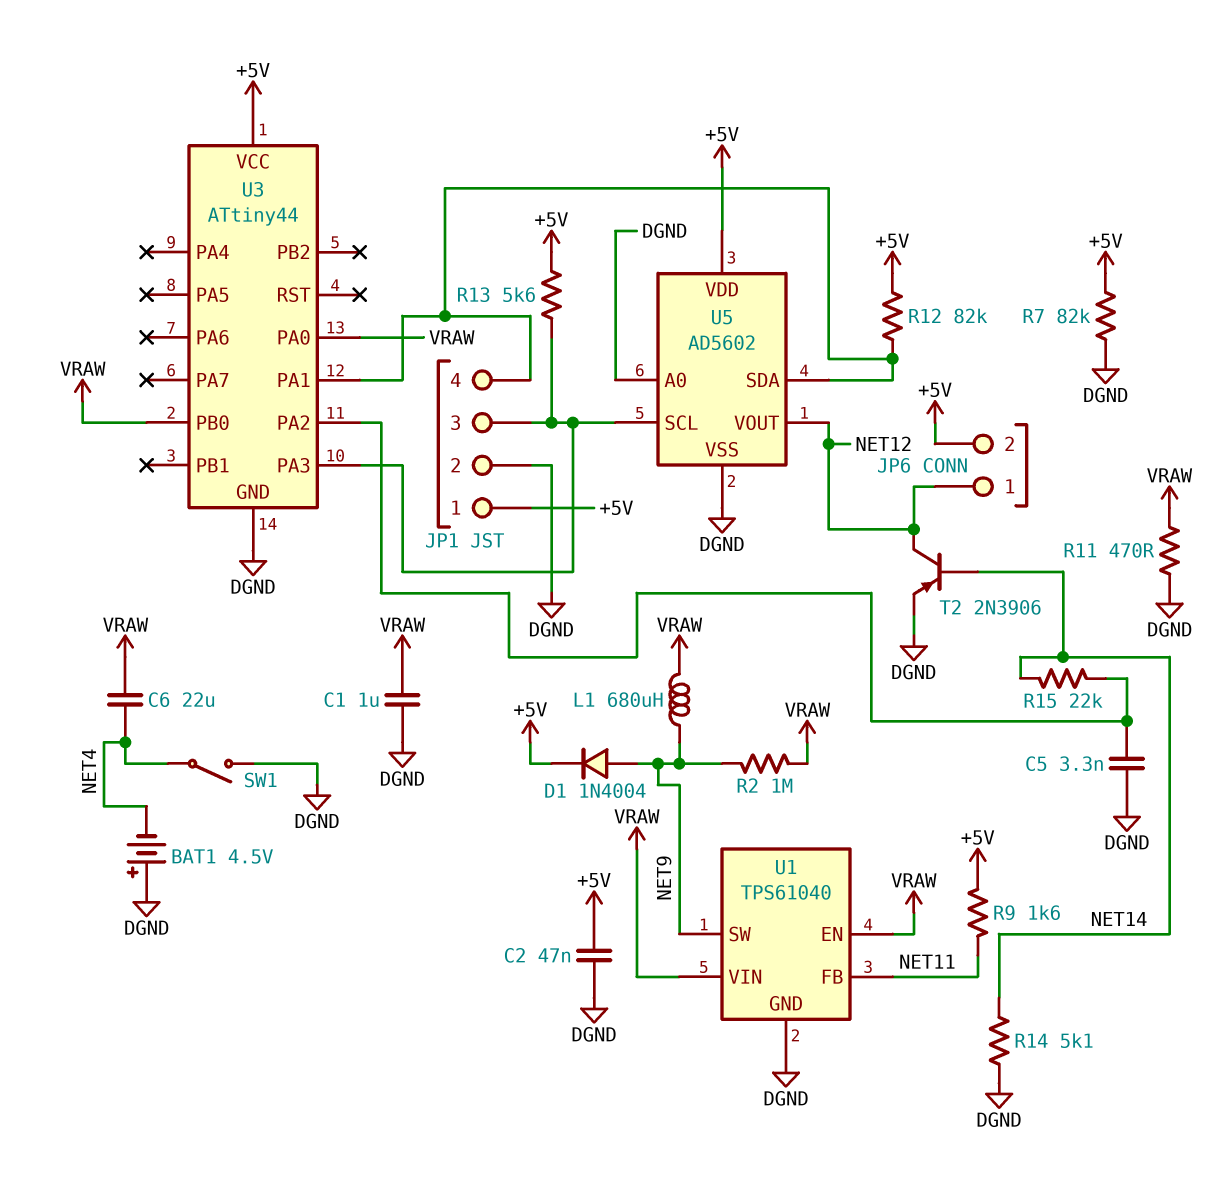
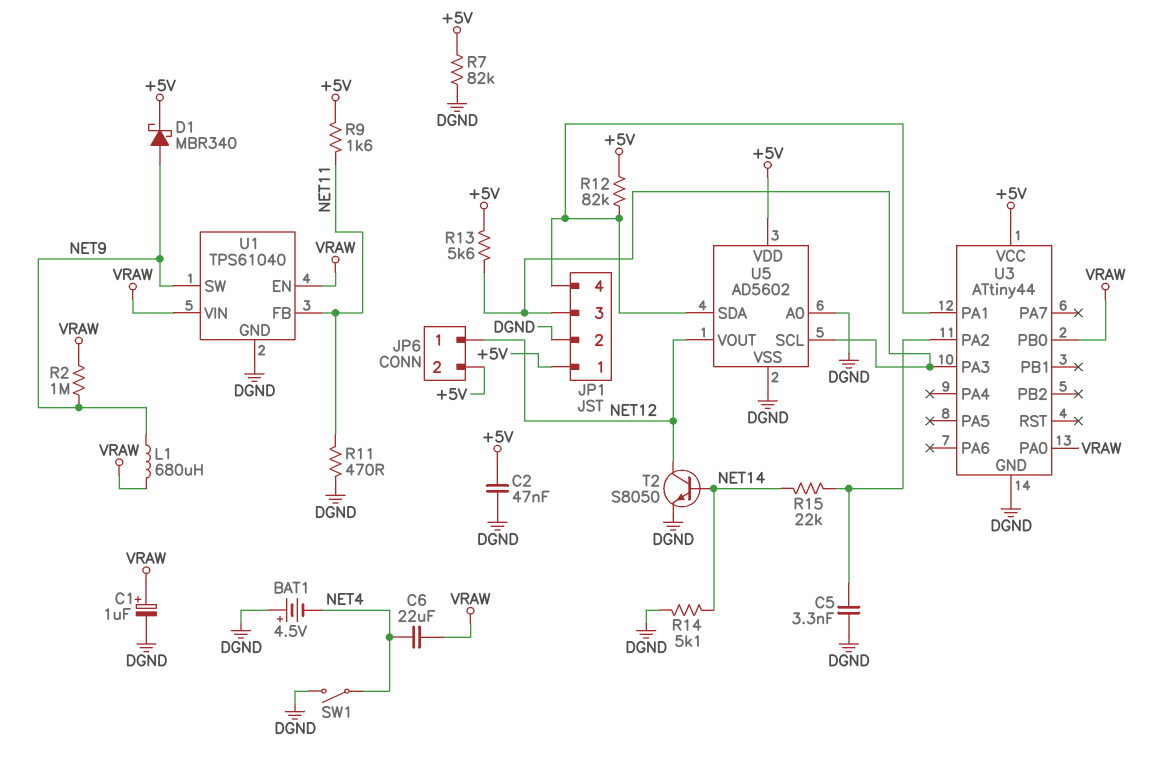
C1: 1uF (DGND, VRAW) -> 1uF (plus VRAW, minus DGND)
D1: diode 1N4004 (A NET9, K +5V) -> schottky MBR340 (A NET9, K +5V)
R11: 470 (DGND, VRAW) -> 470 (DGND, NET11)
T2: PNP 2N3906 (B NET14, C NET12, E DGND) -> NPN S8050 (B NET14, C NET12, E DGND)

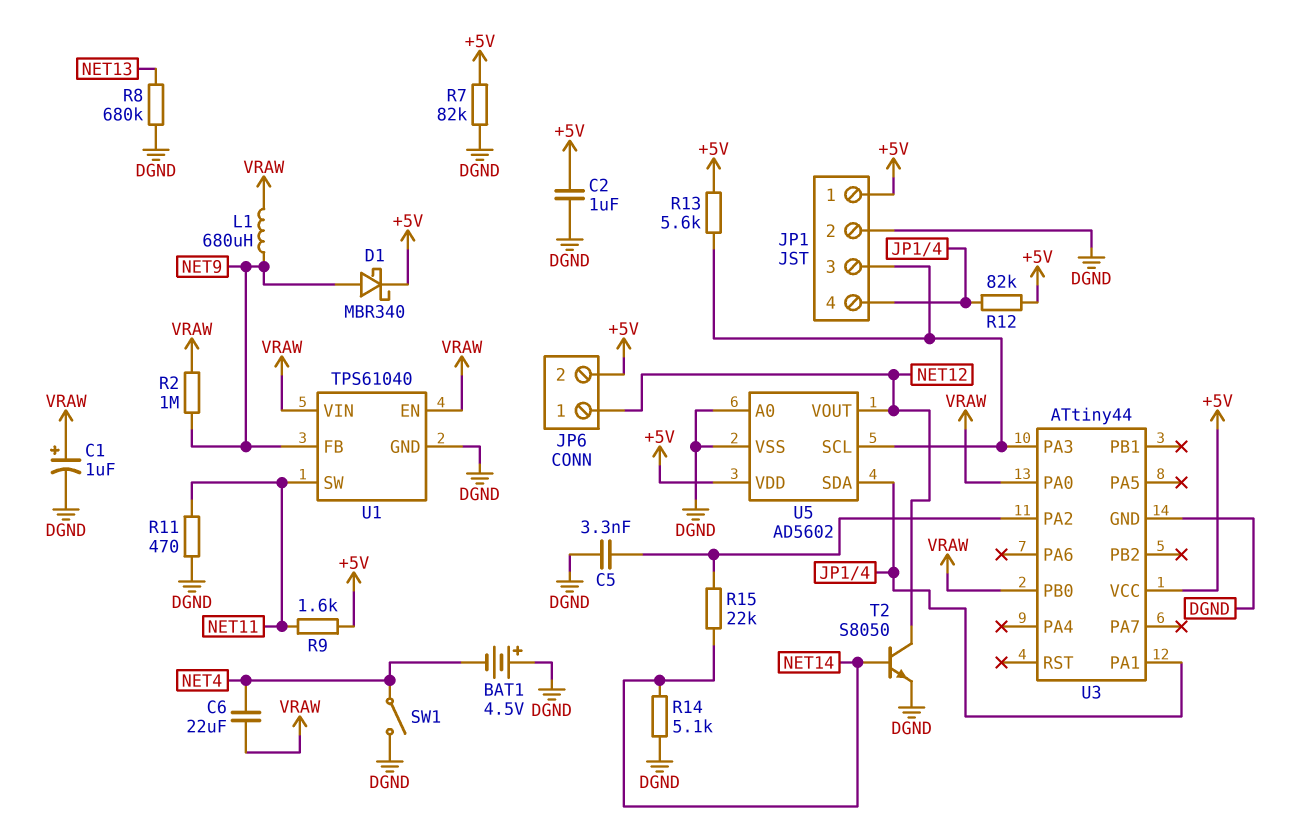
C2: 47nF (+5V, DGND) -> 1uF (+5V, DGND)
R8: none -> 680k (DGND, NET13)
U1 pin FB: NET11 -> NET9
U1 pin SW: NET9 -> NET11

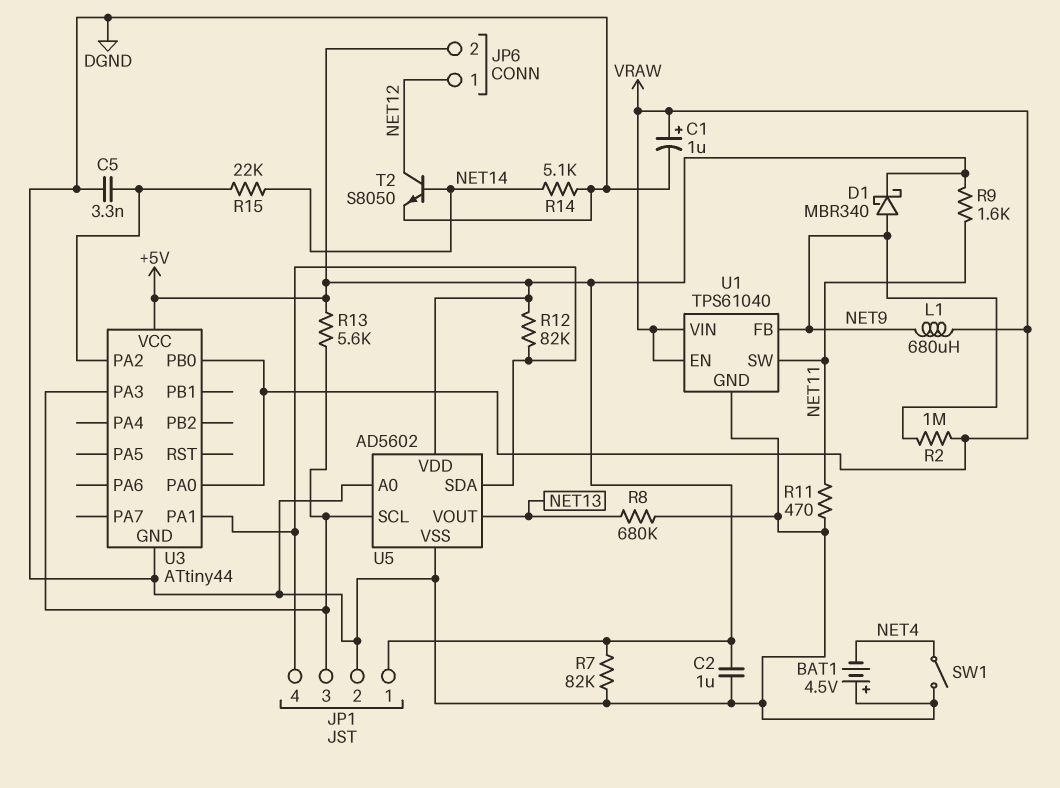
C6: 22uF (NET4, VRAW) -> none
U5 pin VOUT: NET12 -> NET13

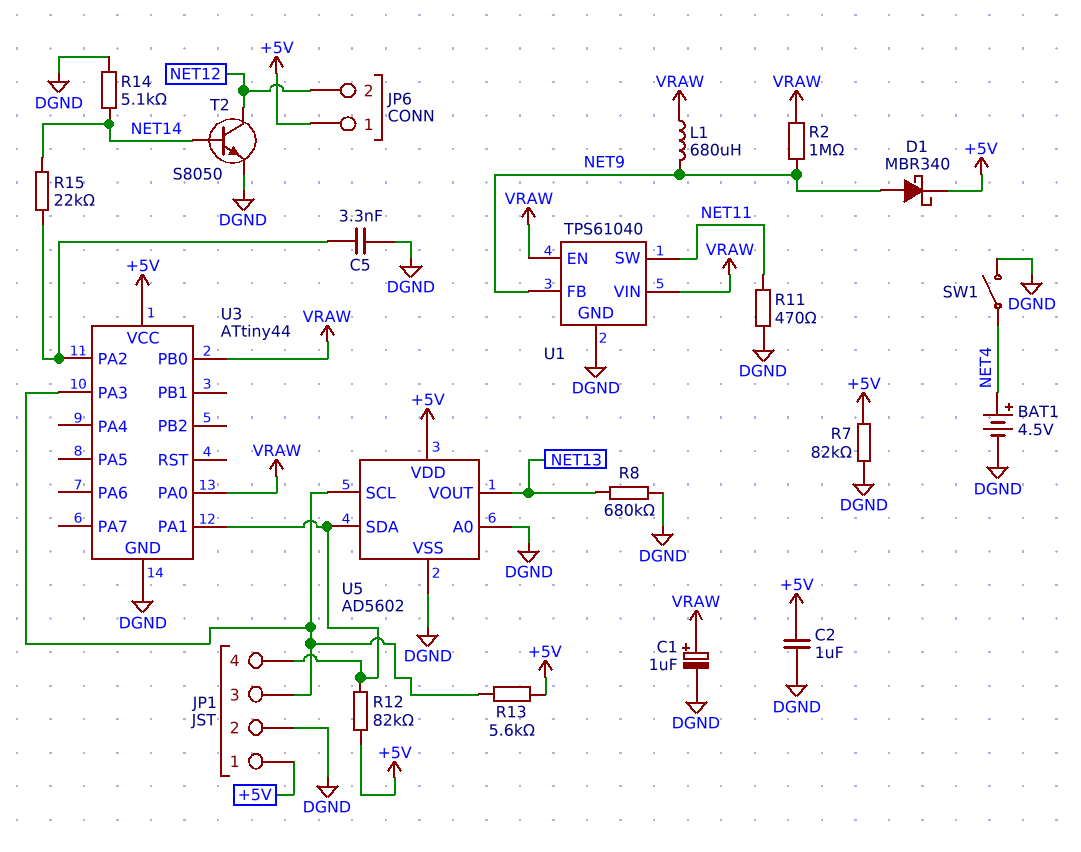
BAT1: 4.5V (plus DGND, minus NET4) -> 4.5V (plus NET4, minus DGND)
JP6 pin 1: NET12 -> +5V
JP6 pin 2: +5V -> NET12
R9: 1.6k (+5V, NET11) -> none

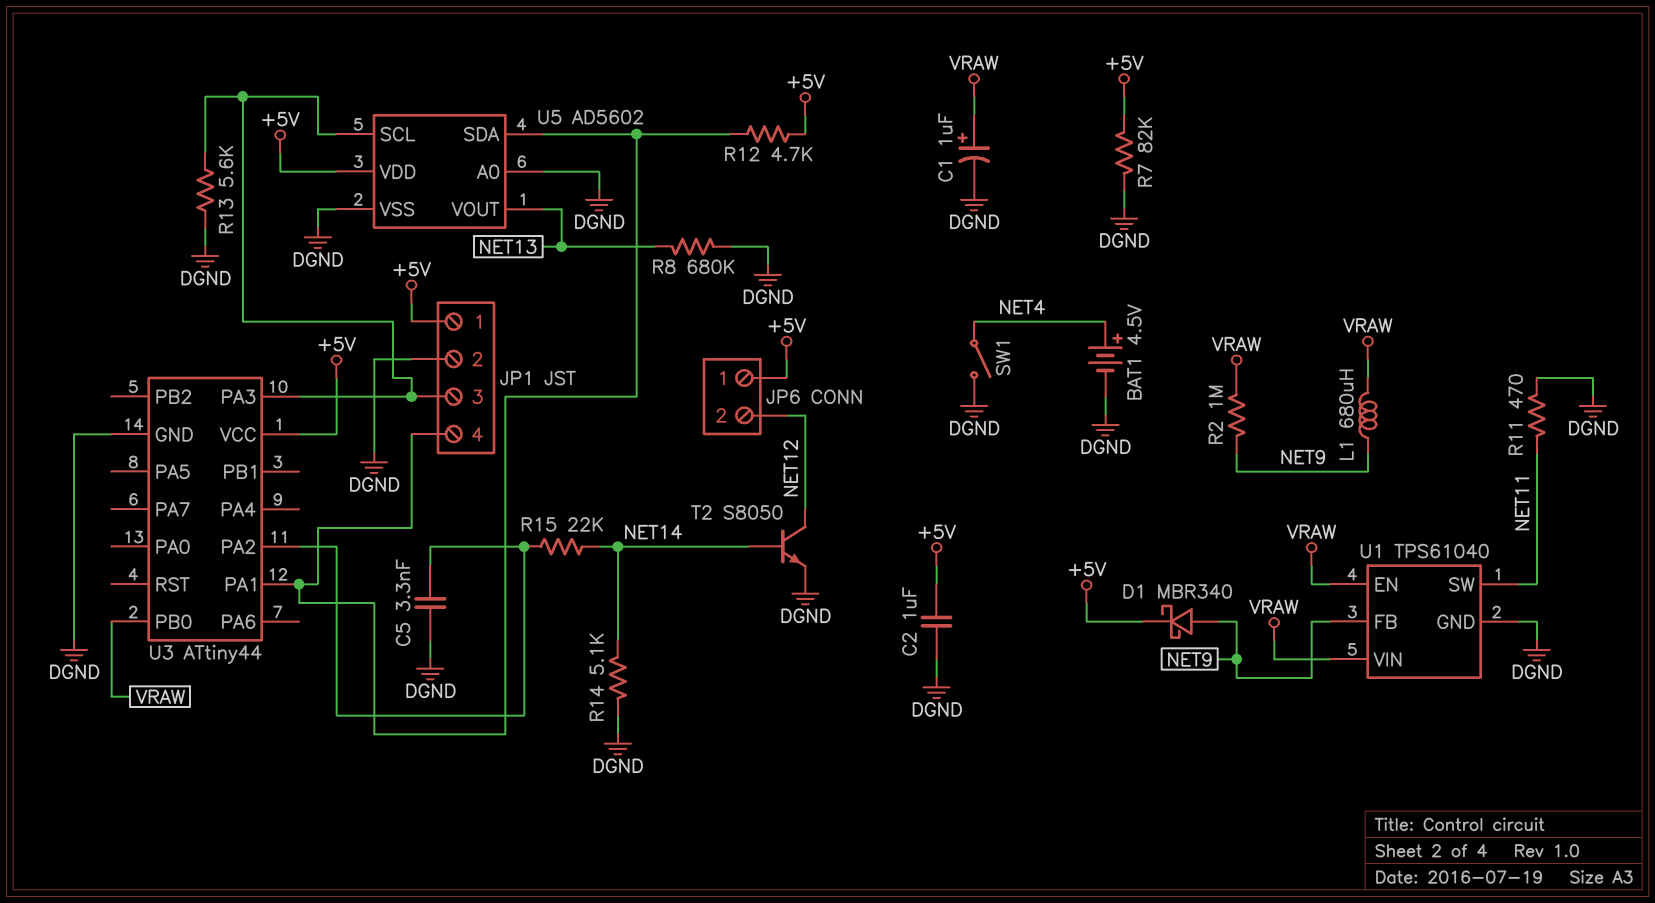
R12: 82k (+5V, JP1/4) -> 4.7k (+5V, JP1/4)
R13: 5.6k (+5V, JP1/3) -> 5.6k (DGND, JP1/3)
U3 pin PA0: VRAW -> none

